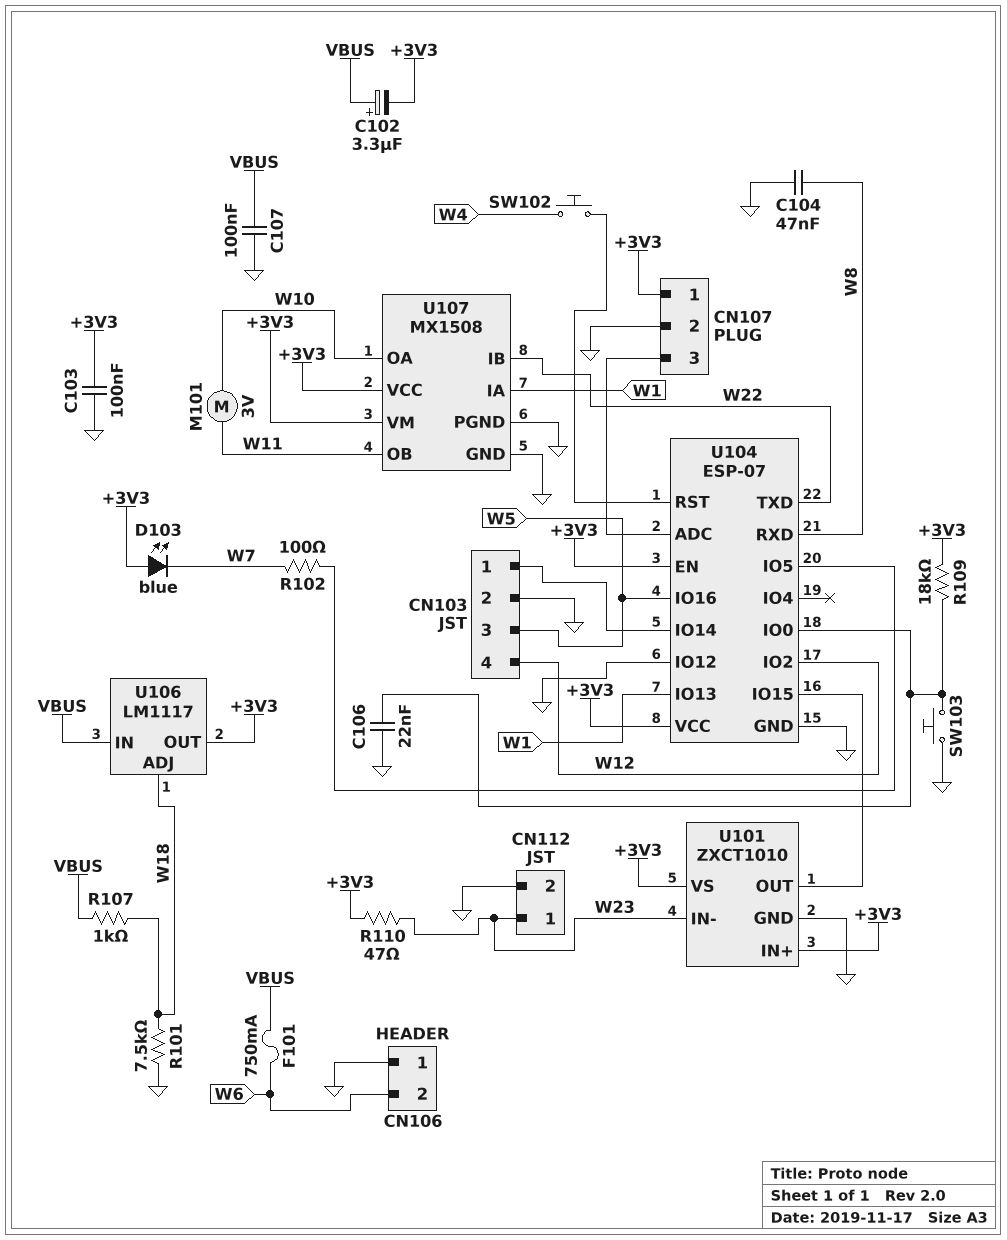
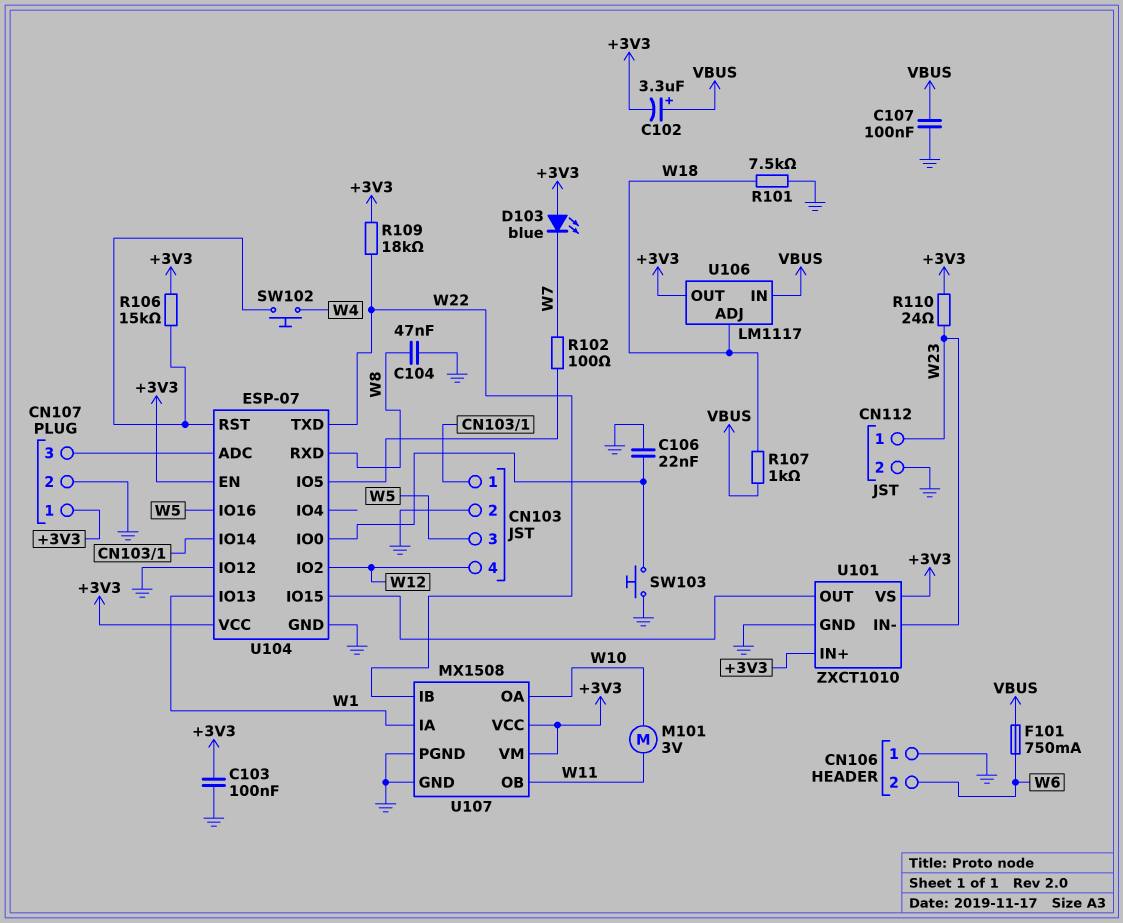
R106: none -> 15k (+3V3, U104/RST)
R109: 18k (+3V3, U104/IO0) -> 18k (+3V3, W22)
R110: 47 (+3V3, W23) -> 24 (+3V3, W23)

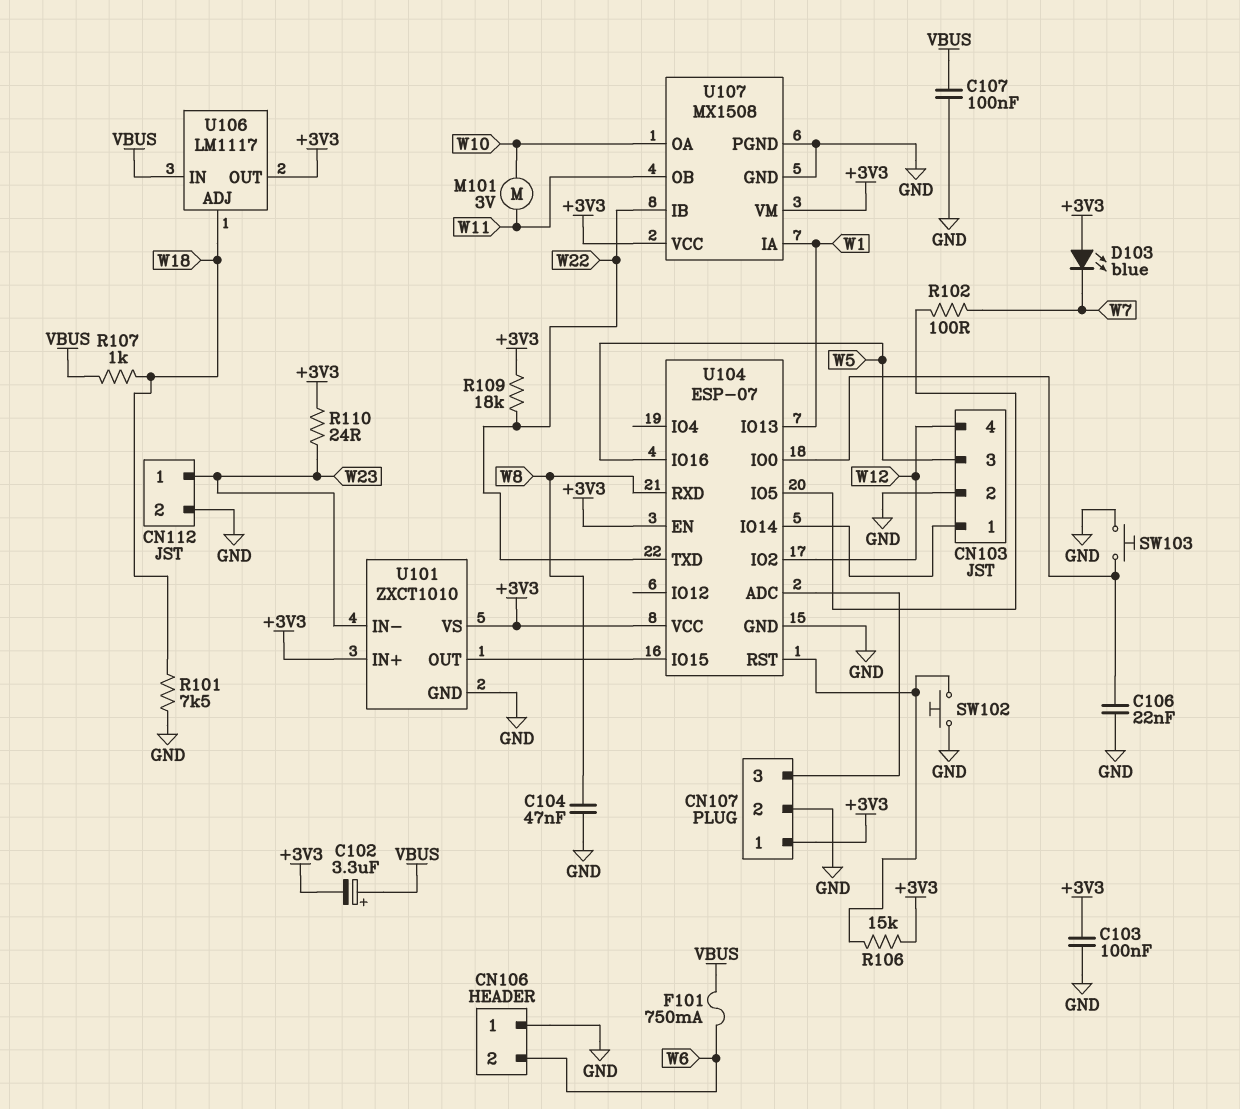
SW102: button (U104/RST, W4) -> button (GND, U104/RST)
U104 pin IO12: GND -> none

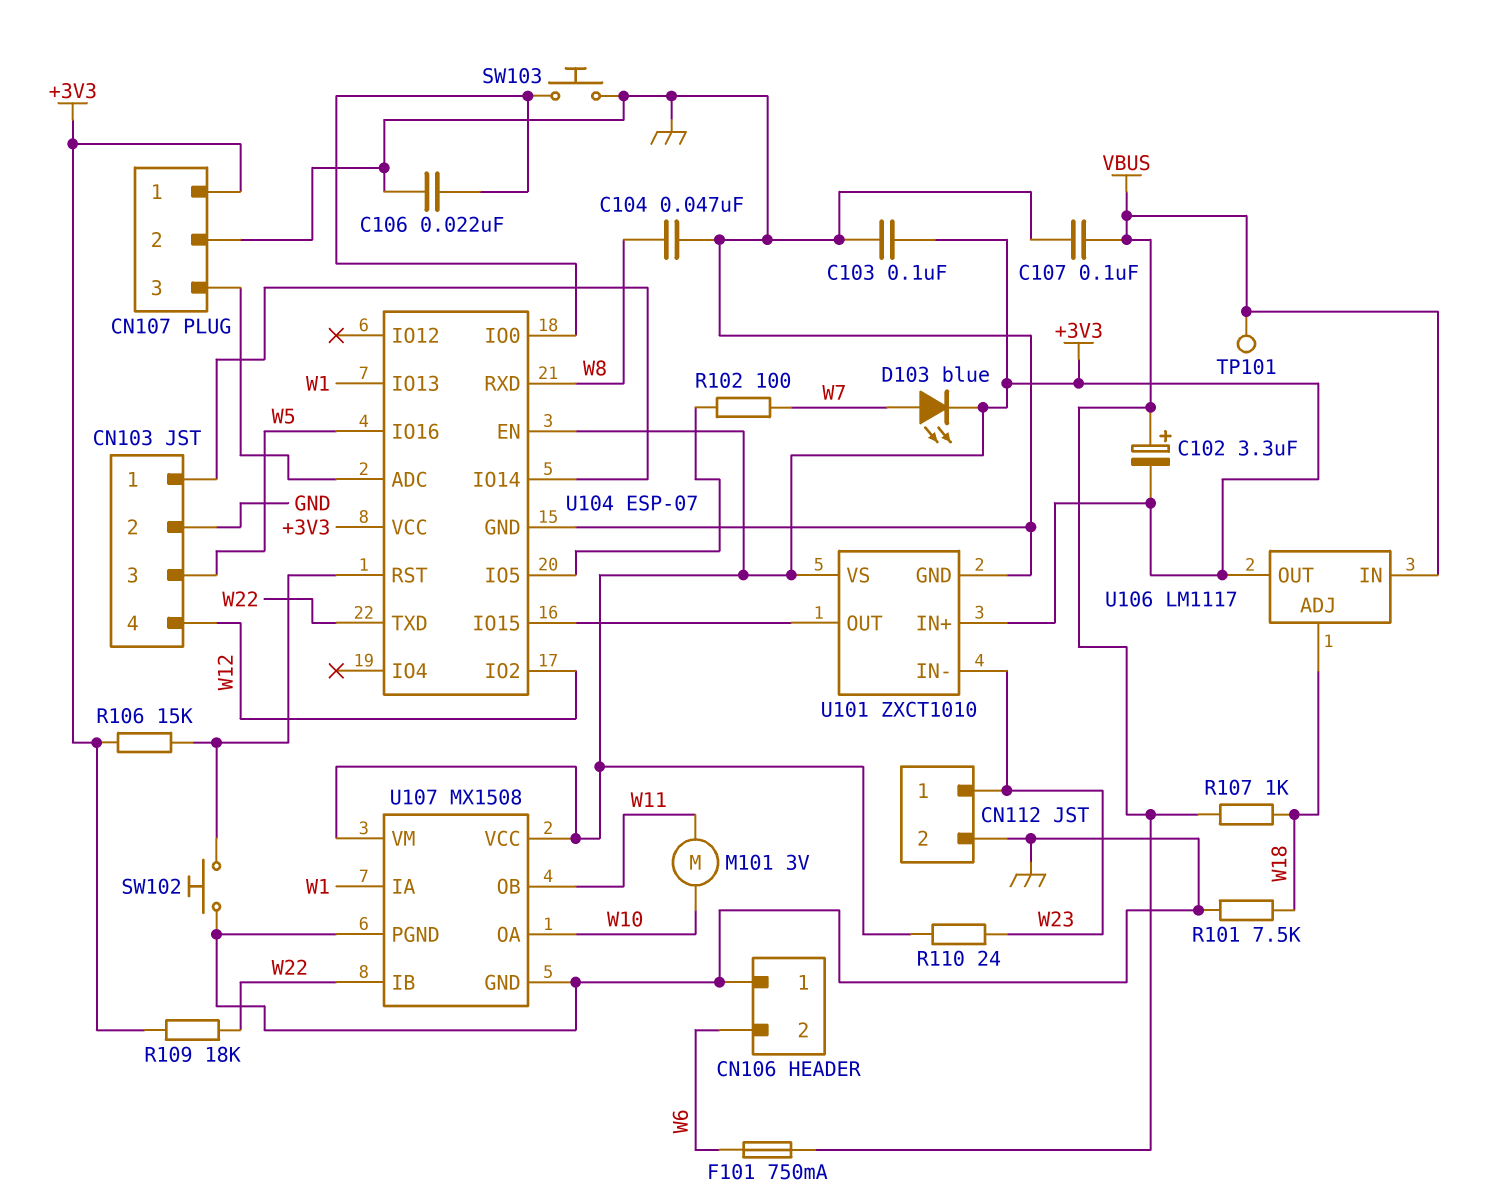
D103: LED blue (A +3V3, K W7) -> LED blue (A W7, K +3V3)
TP101: none -> test point (VBUS)

